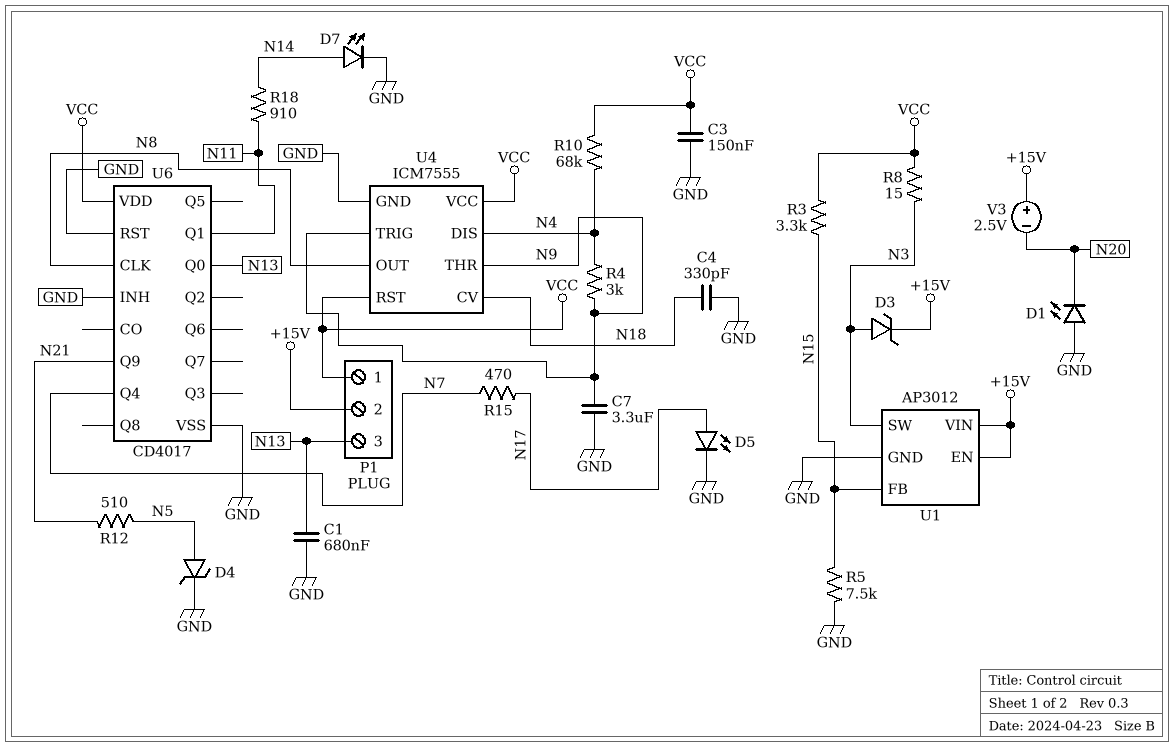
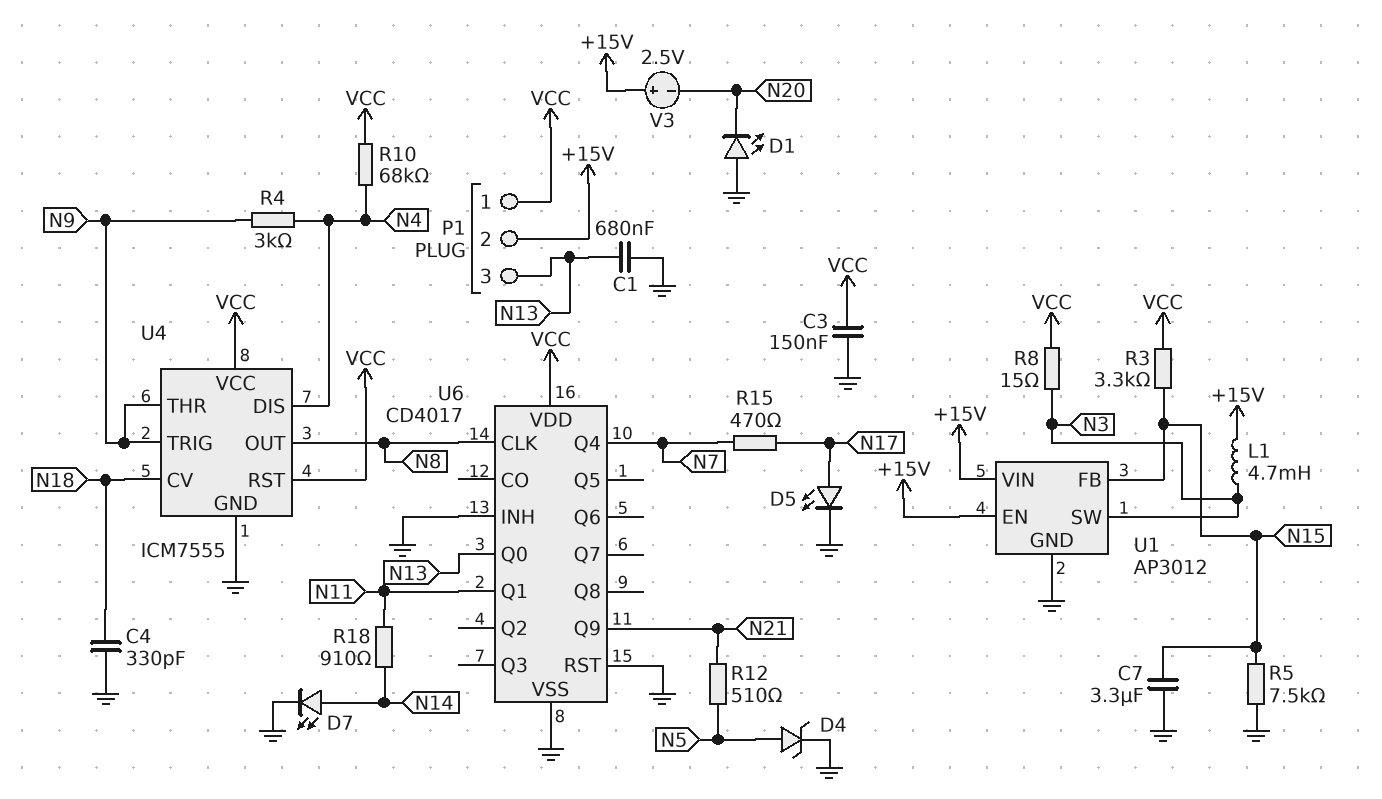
C7: 3.3uF (GND, N9) -> 3.3uF (GND, N15)
D3: zener (A N3, K +15V) -> none
L1: none -> 4.7mH (+15V, N3)

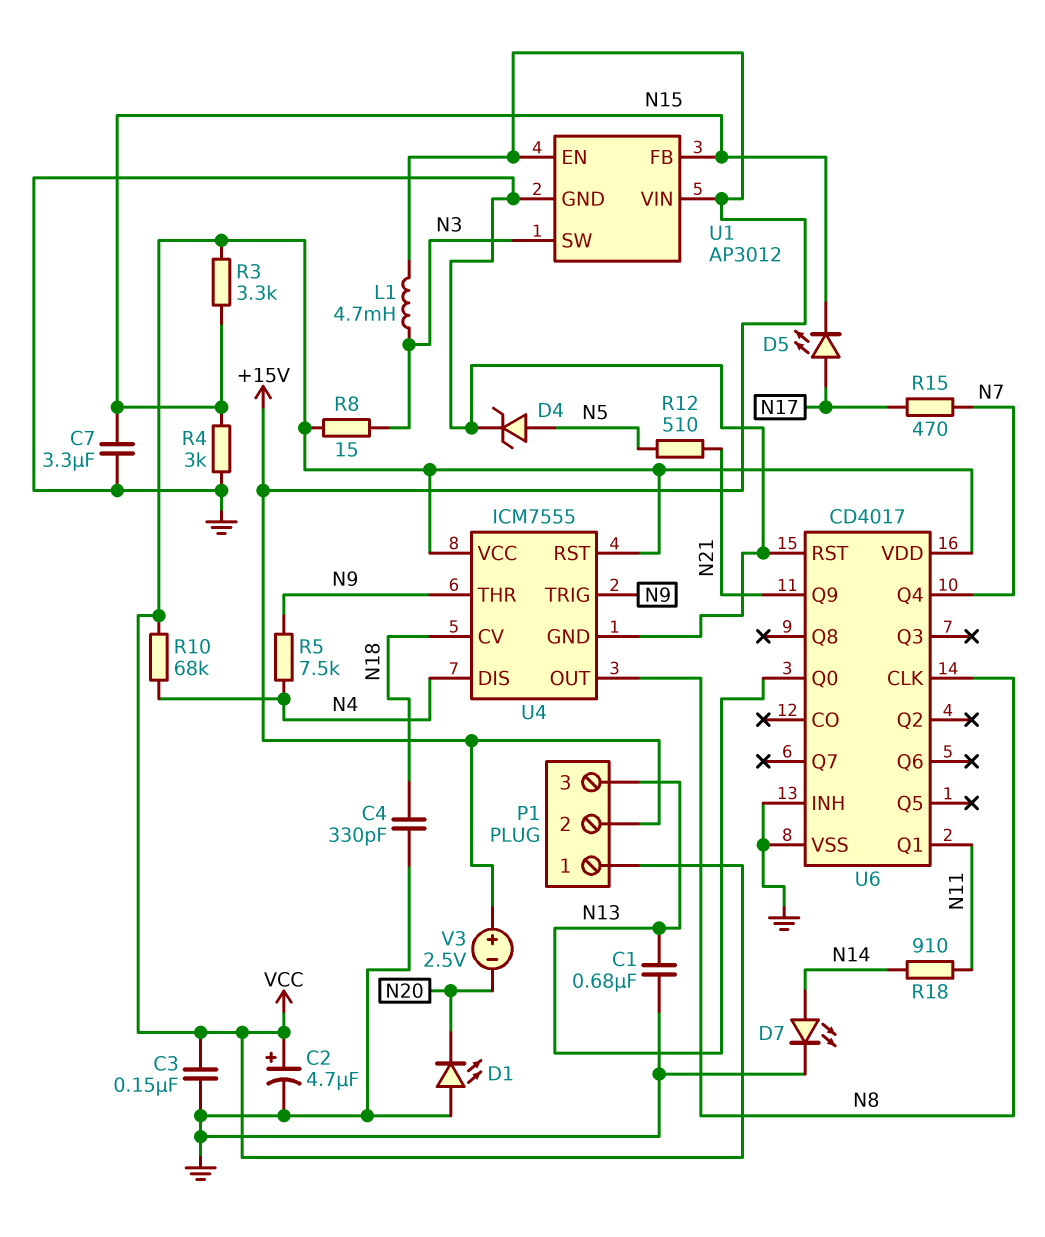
C2: none -> 4.7uF (plus VCC, minus GND)
D5: LED (A N17, K GND) -> LED (A N17, K N15)
R4: 3k (N4, N9) -> 3k (GND, N15)
R5: 7.5k (GND, N15) -> 7.5k (N4, N9)

